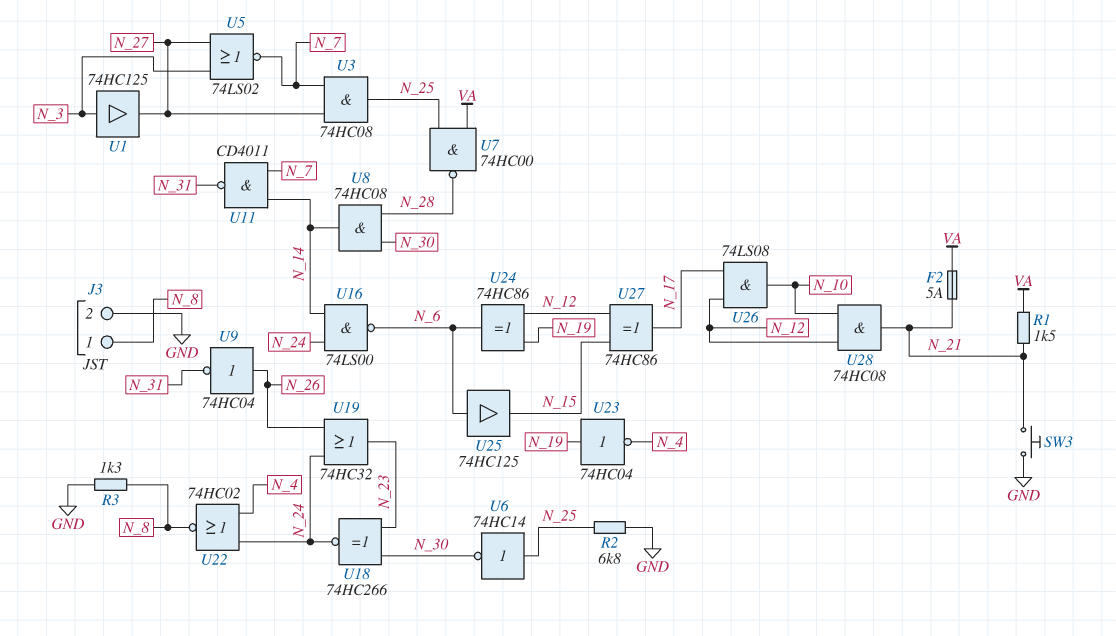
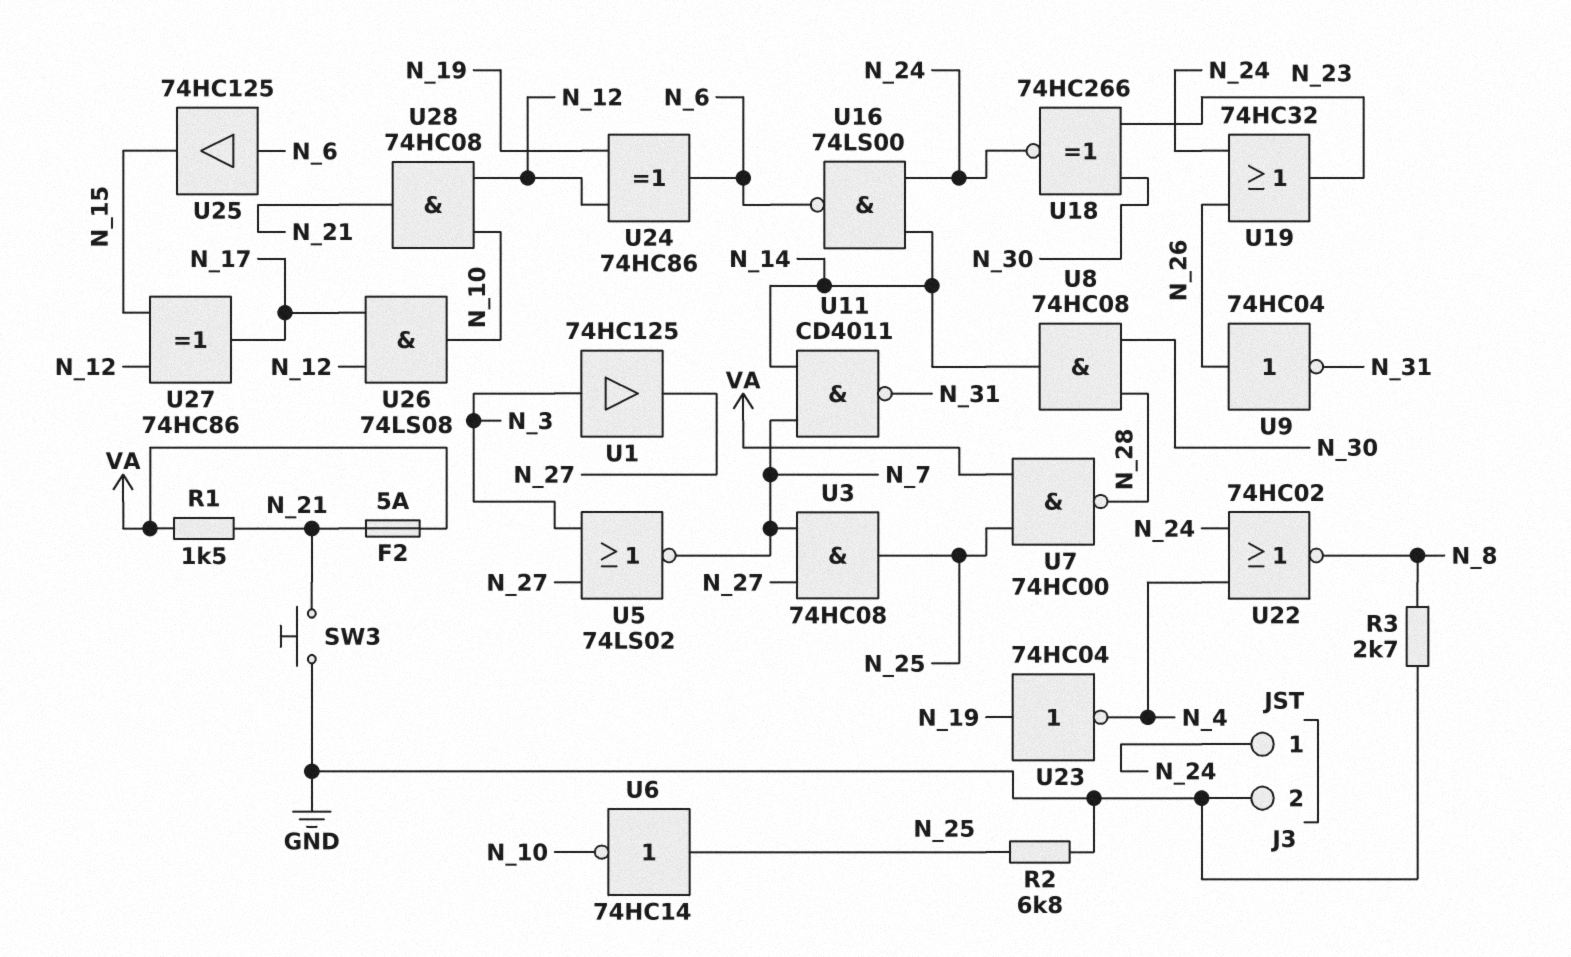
J3 pin 1: N_8 -> N_24
R3: 1.3k (GND, N_8) -> 2.7k (GND, N_8)
U6: NOT 74HC14 (in N_25, out N_30) -> NOT 74HC14 (in N_25, out N_10)

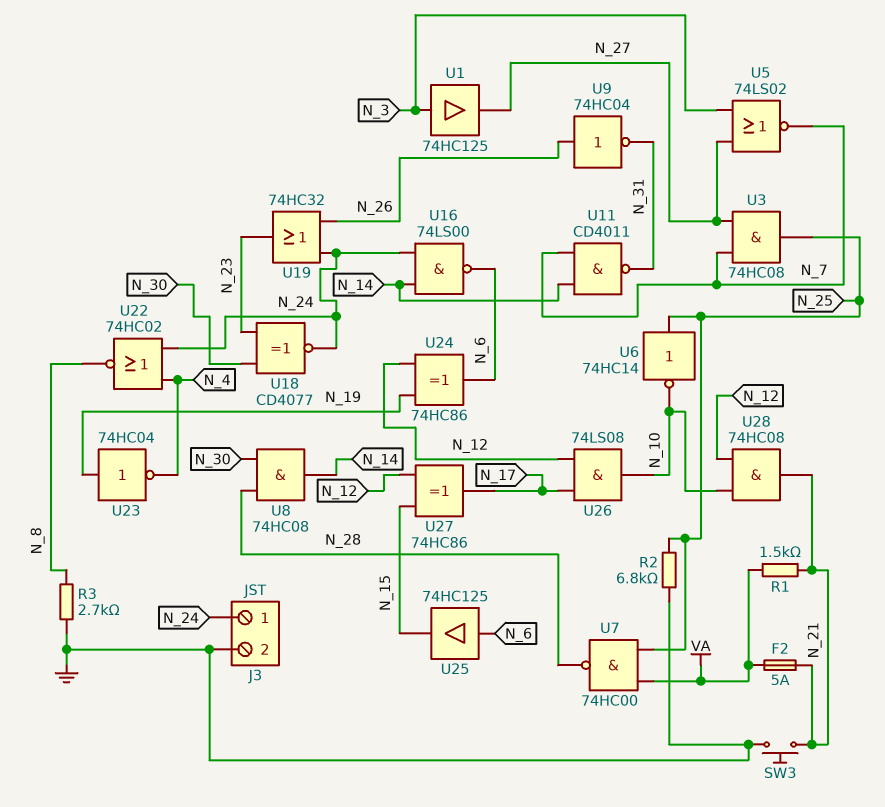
U18: XNOR 74HC266 (in N_23, in N_30, out N_24) -> XNOR CD4077 (in N_23, in N_30, out N_24)

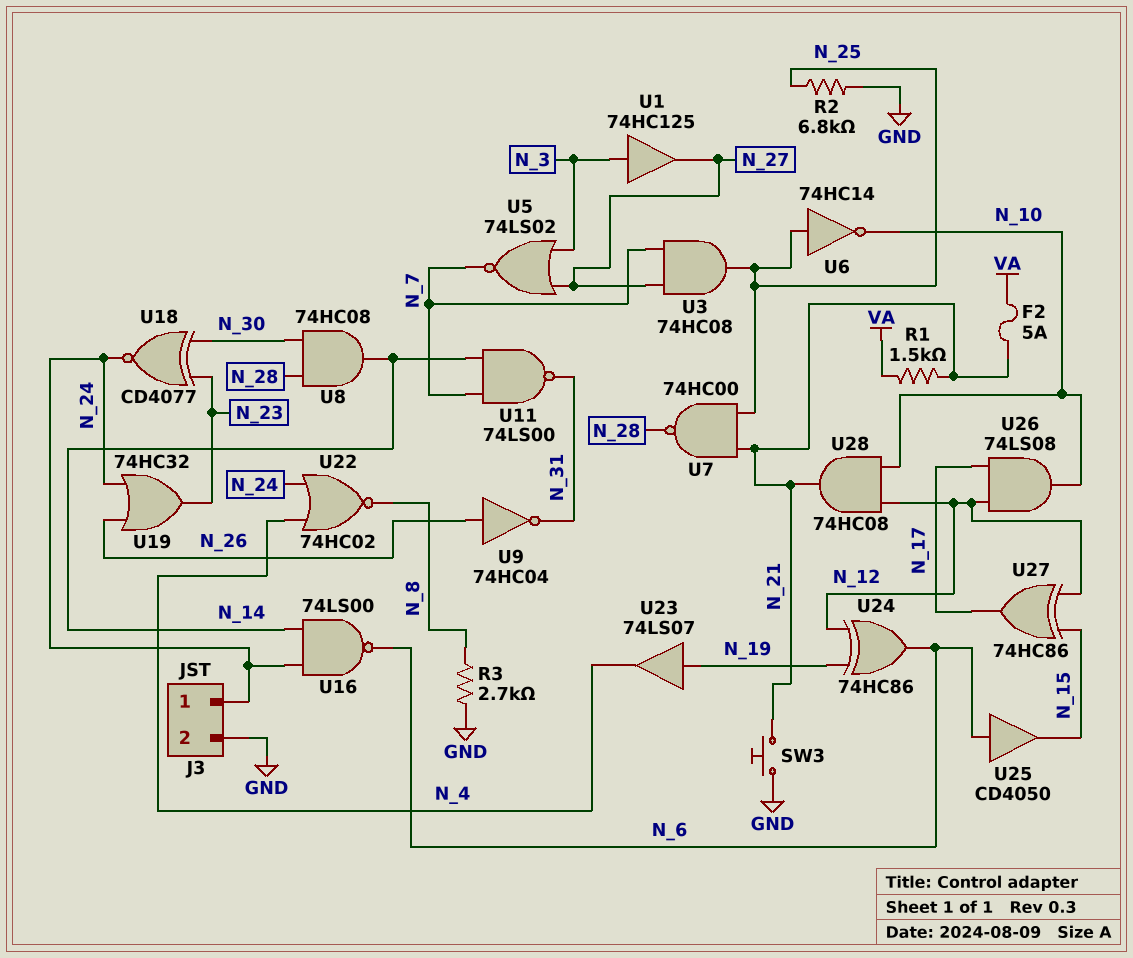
U7: NAND 74HC00 (in N_25, in VA, out N_28) -> NAND 74HC00 (in N_21, in N_25, out N_28)
U11: NAND CD4011 (in N_7, in N_14, out N_31) -> NAND 74LS00 (in N_7, in N_14, out N_31)
U23: NOT 74HC04 (in N_19, out N_4) -> buffer 74LS07 (in N_19, out N_4)
U25: buffer 74HC125 (in N_6, out N_15) -> buffer CD4050 (in N_6, out N_15)

